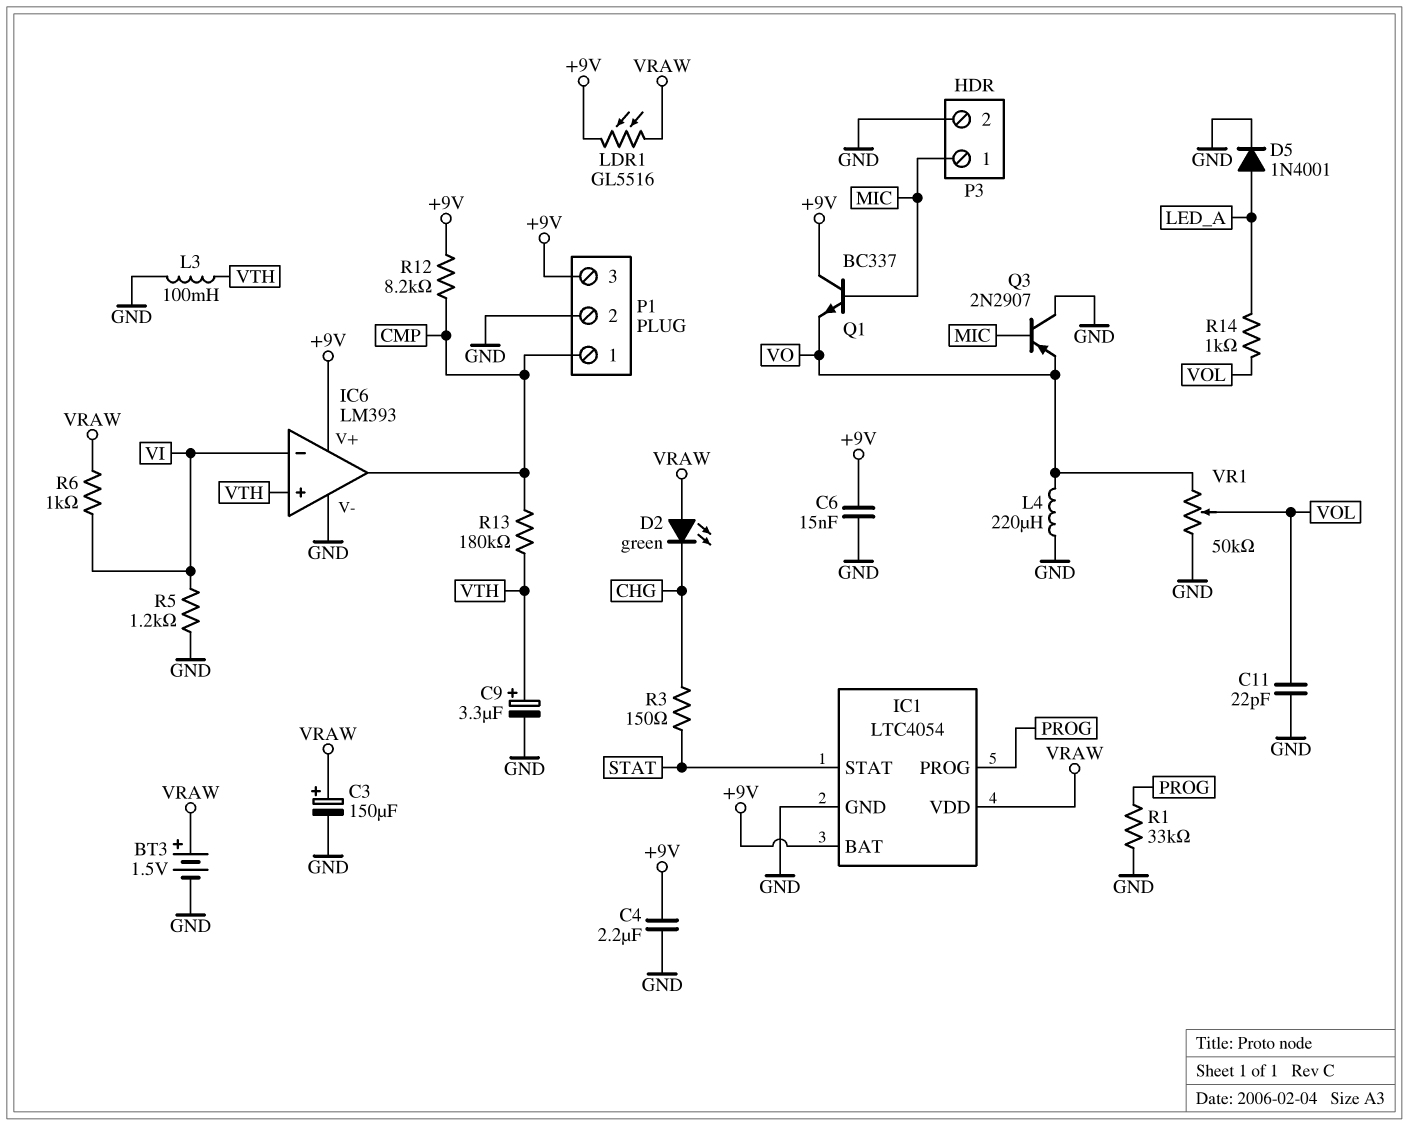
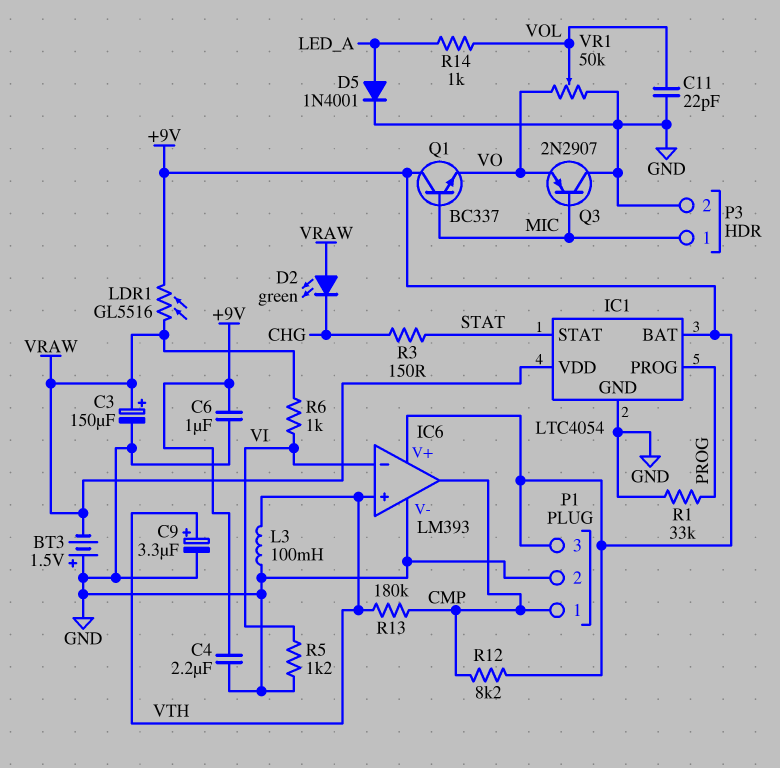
BT3: 1.5V (plus VRAW, minus GND) -> 1.5V (plus GND, minus VRAW)
C6: 15nF (+9V, GND) -> 1uF (+9V, GND)
L4: 220uH (GND, VO) -> none

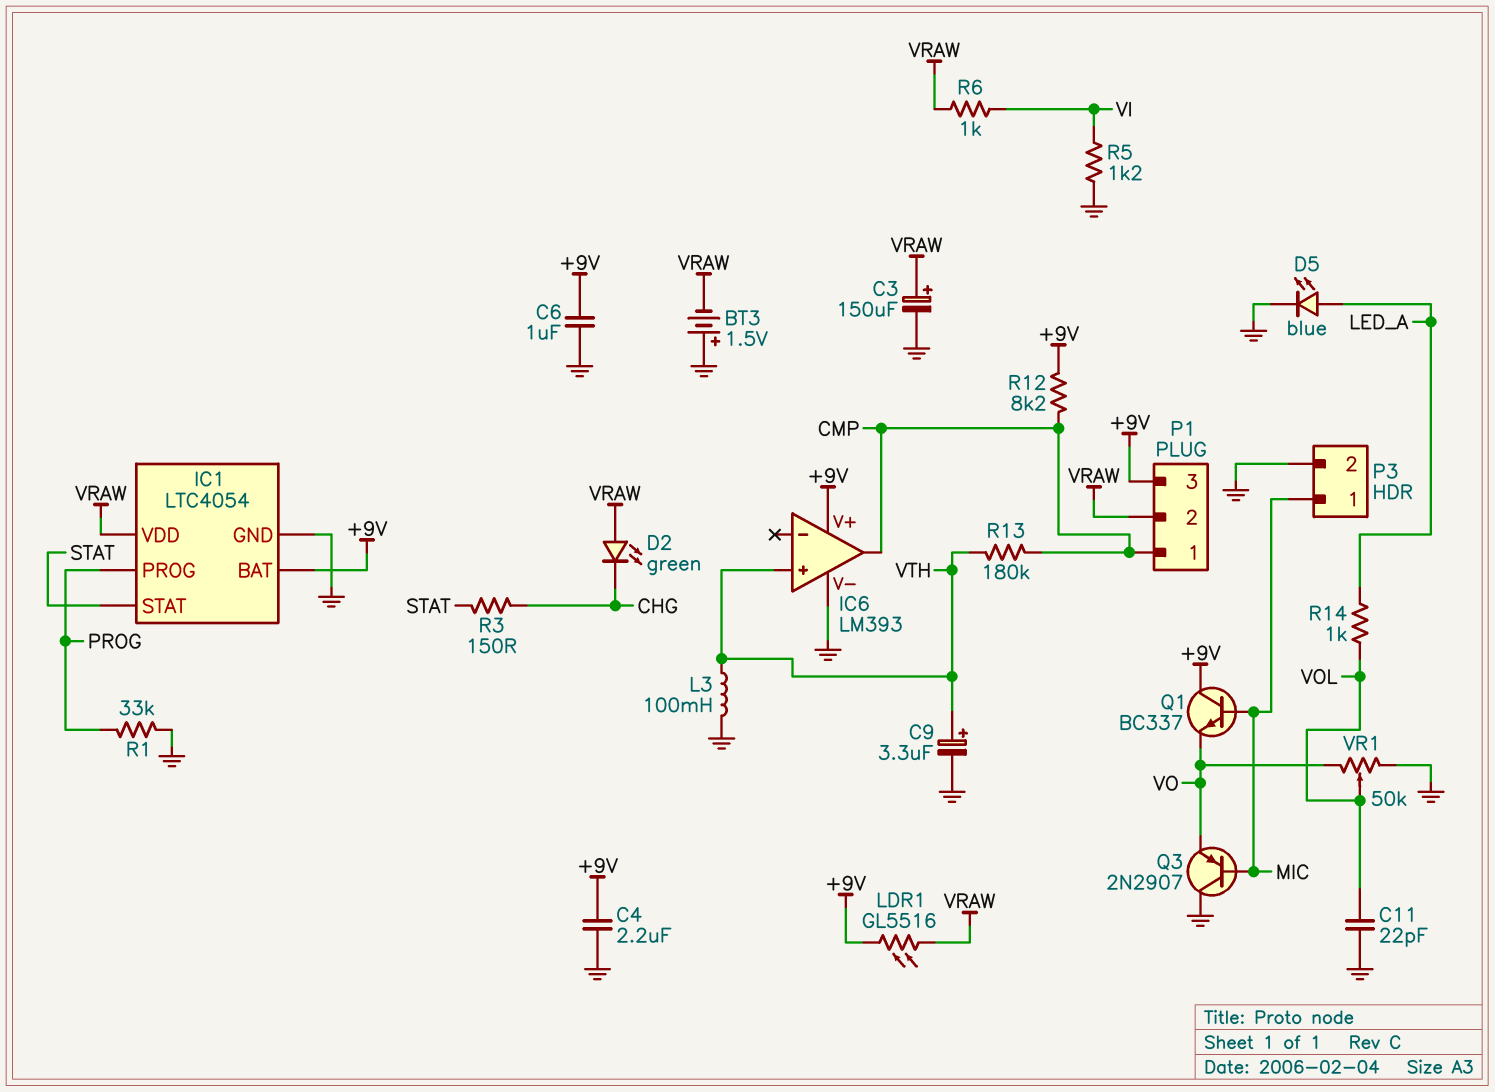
D5: diode 1N4001 (A LED_A, K GND) -> LED blue (A LED_A, K GND)
IC6 pin in-: VI -> none
P1 pin 2: GND -> VRAW

